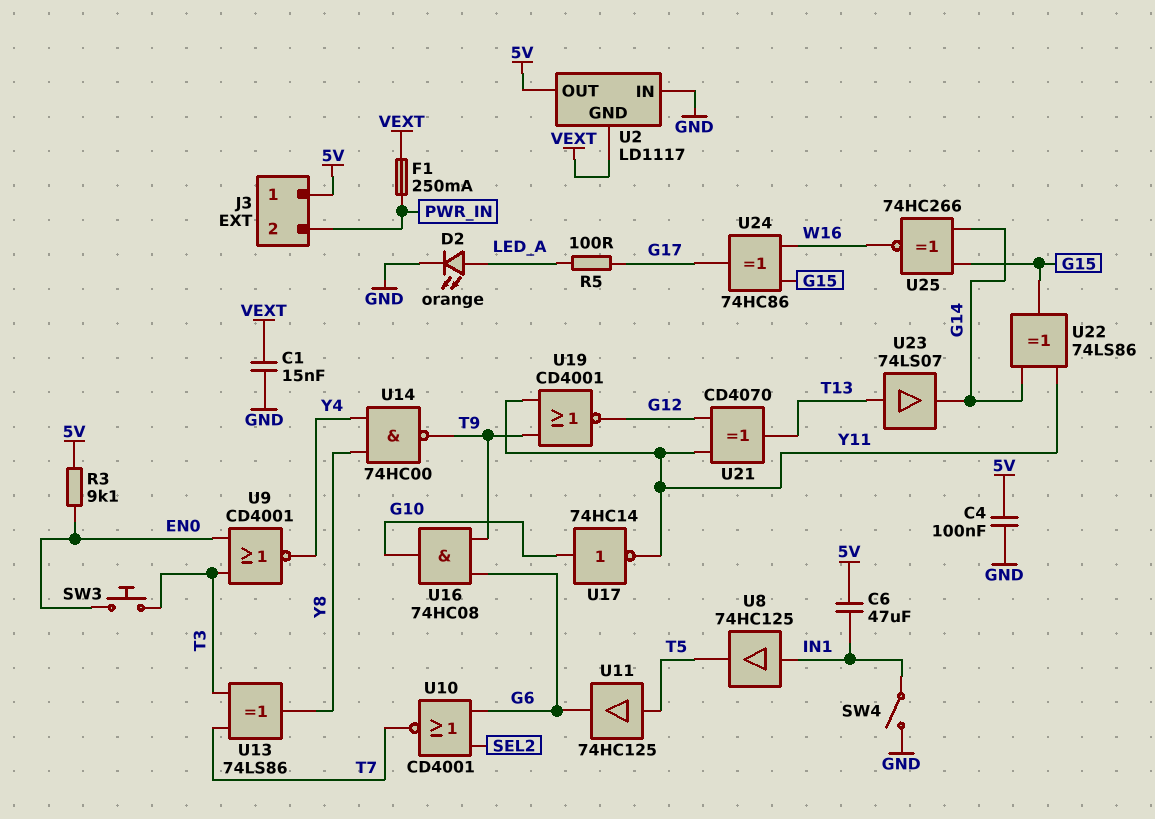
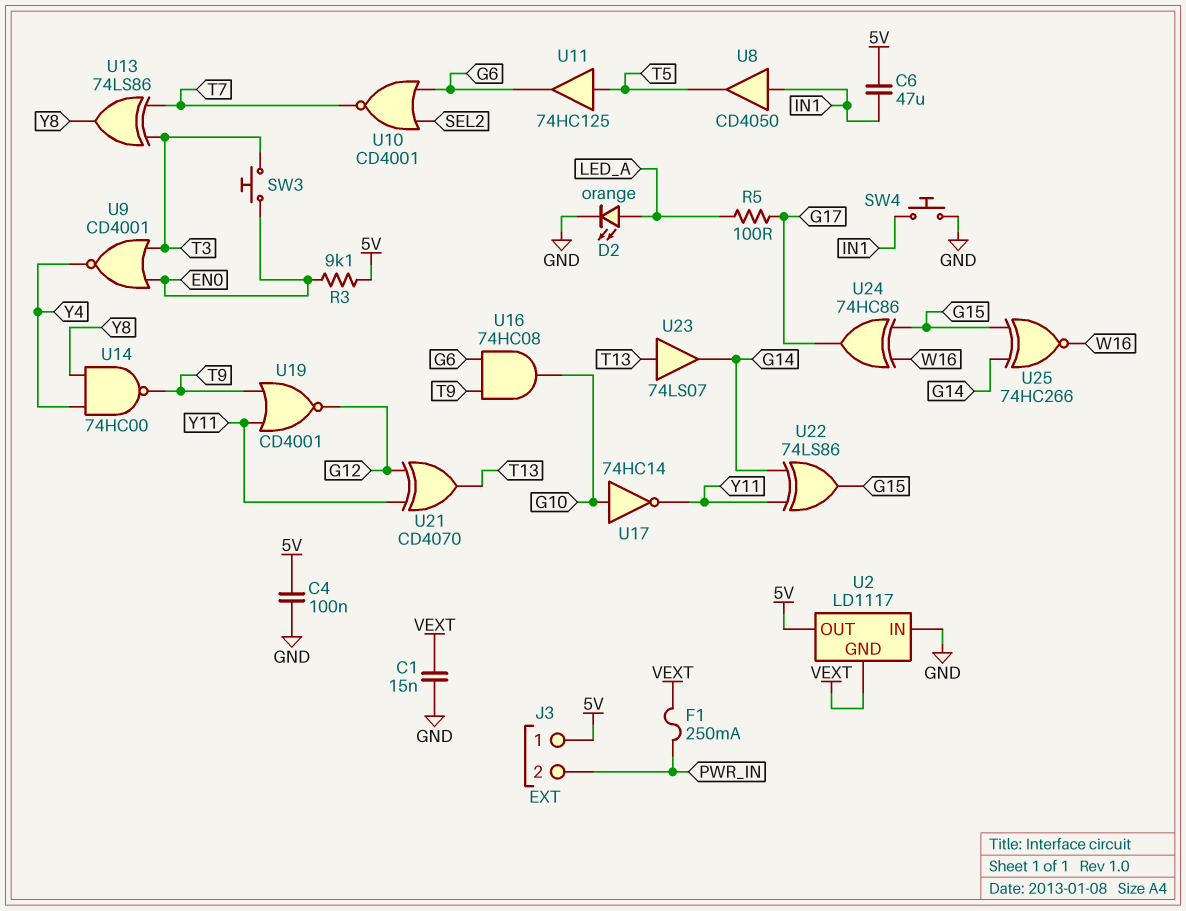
SW4: switch (GND, IN1) -> button (GND, IN1)
U8: buffer 74HC125 (in IN1, out T5) -> buffer CD4050 (in IN1, out T5)

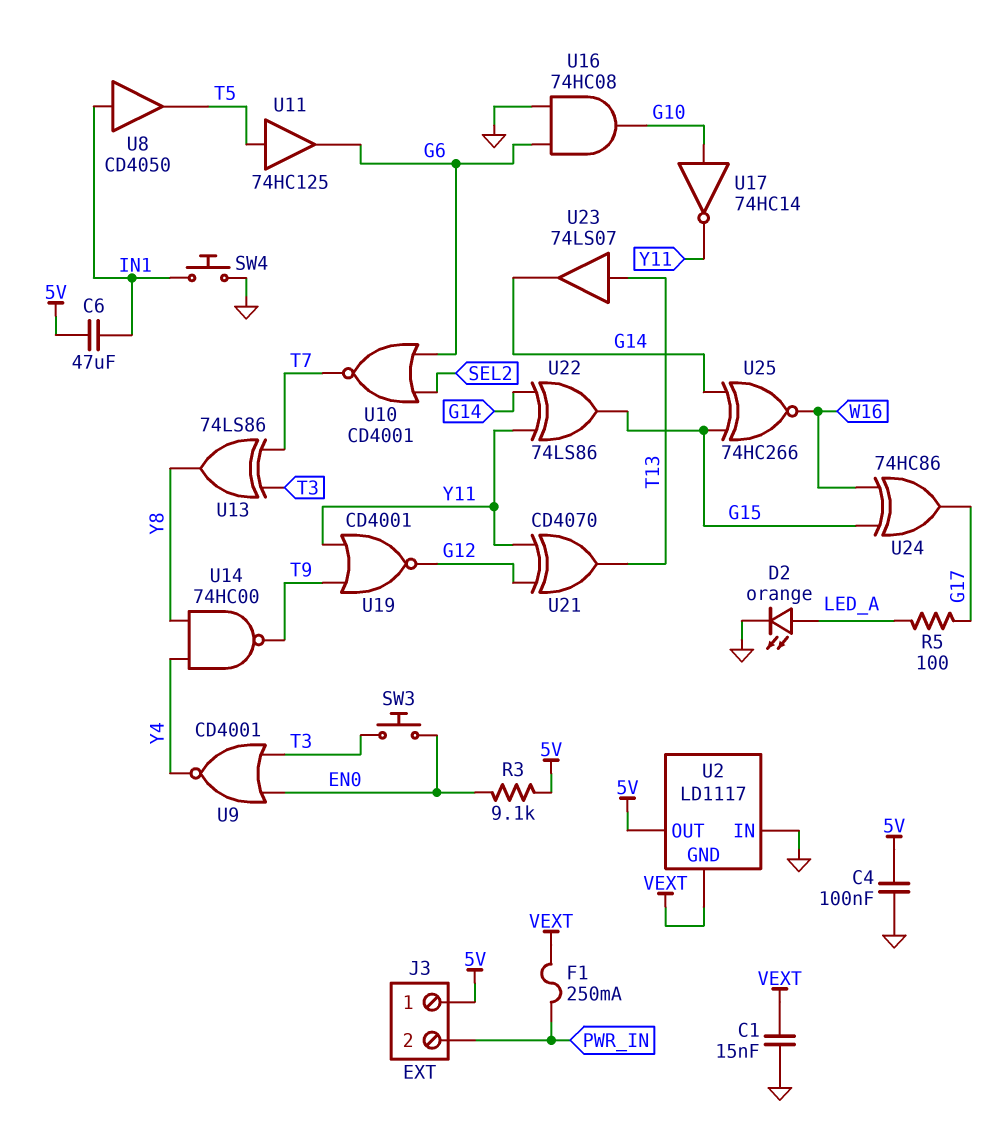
U16: AND 74HC08 (in G6, in T9, out G10) -> AND 74HC08 (in G6, in GND, out G10)

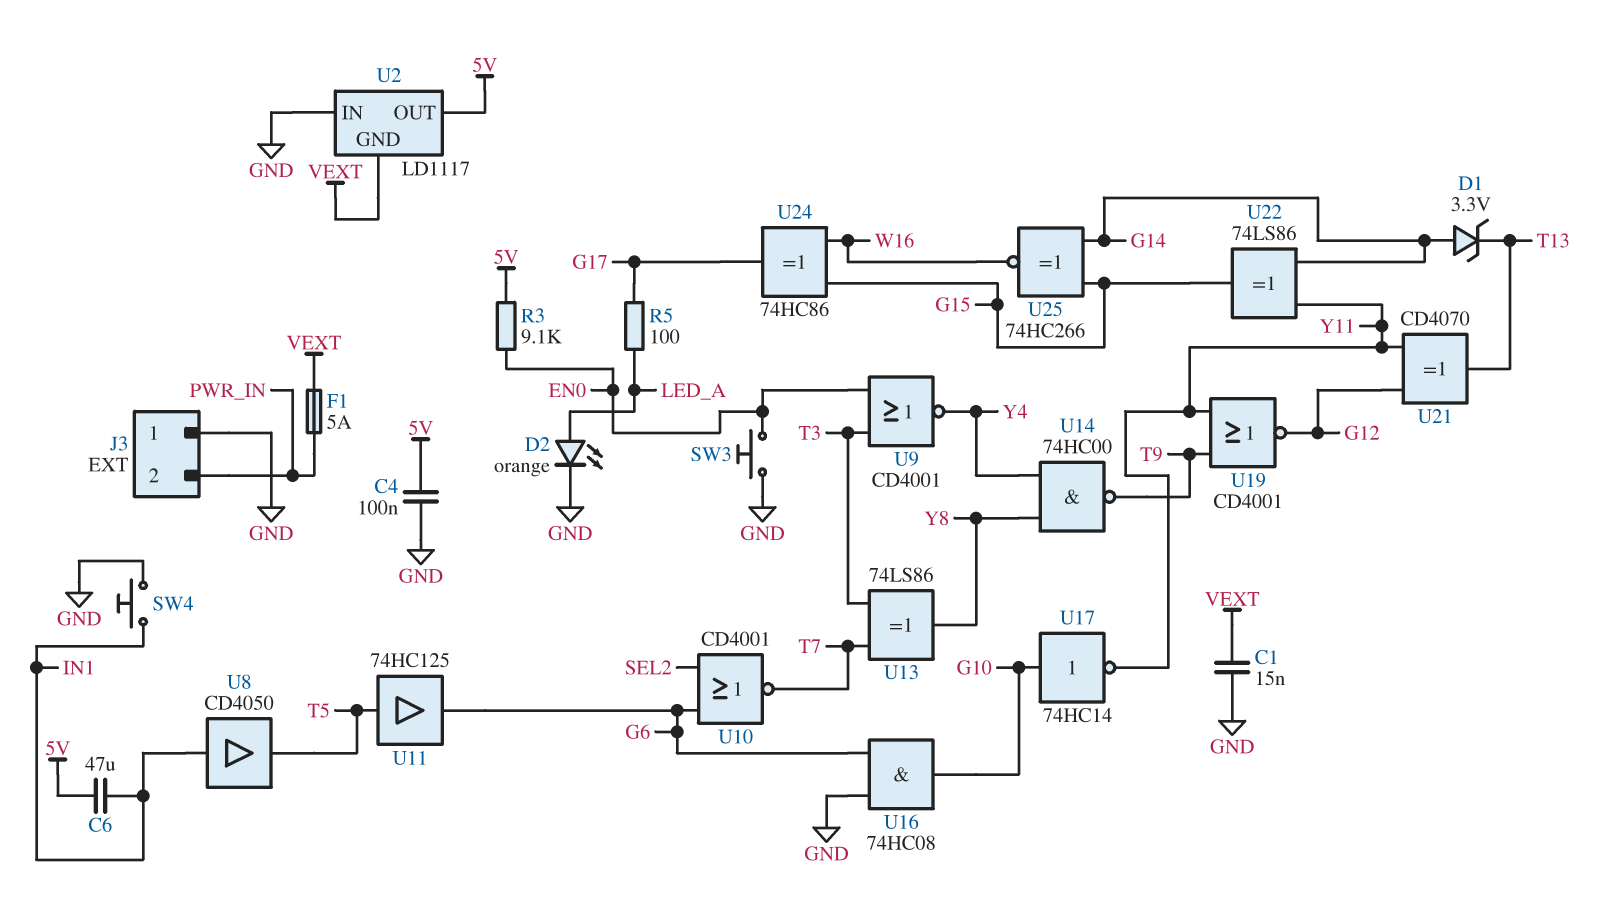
D1: none -> zener 3.3V (A G14, K T13)
F1: 250mA (PWR_IN, VEXT) -> 5A (PWR_IN, VEXT)
J3 pin 1: 5V -> GND
SW3: button (EN0, T3) -> button (EN0, GND)
U23: buffer 74LS07 (in T13, out G14) -> none

